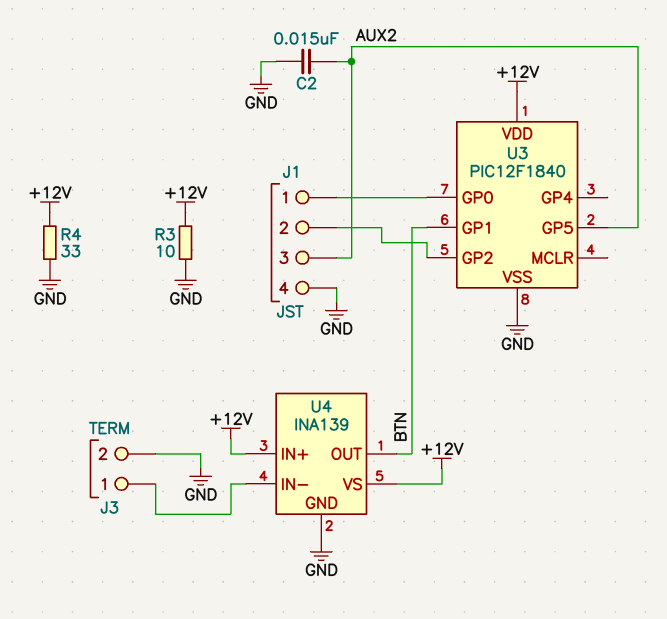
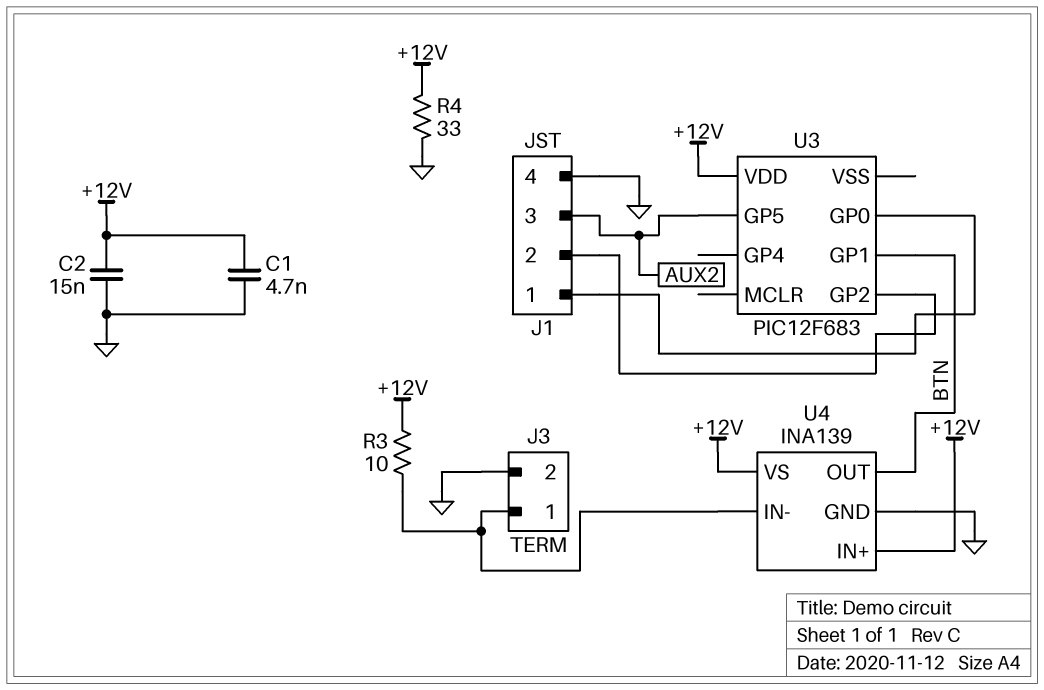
C1: none -> 4.7nF (+12V, GND)
C2: 15nF (AUX2, GND) -> 15nF (+12V, GND)
R3: 10 (+12V, GND) -> 10 (+12V, J3/1)
U3: PIC12F1840 -> PIC12F683
U3 pin VSS: GND -> none

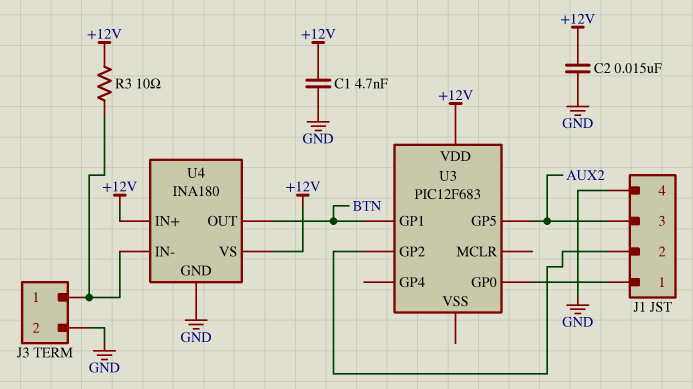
R4: 33 (+12V, GND) -> none
U4: INA139 -> INA180

